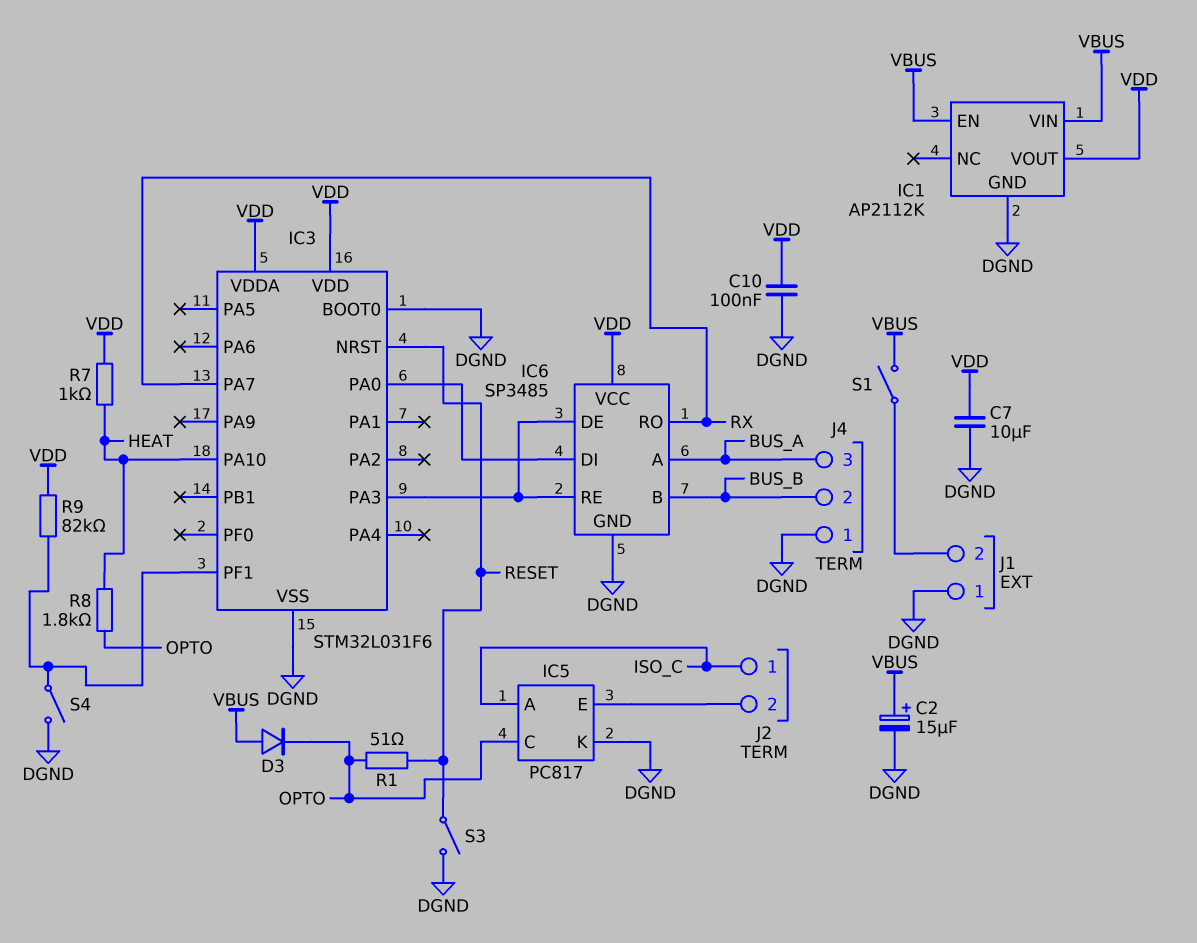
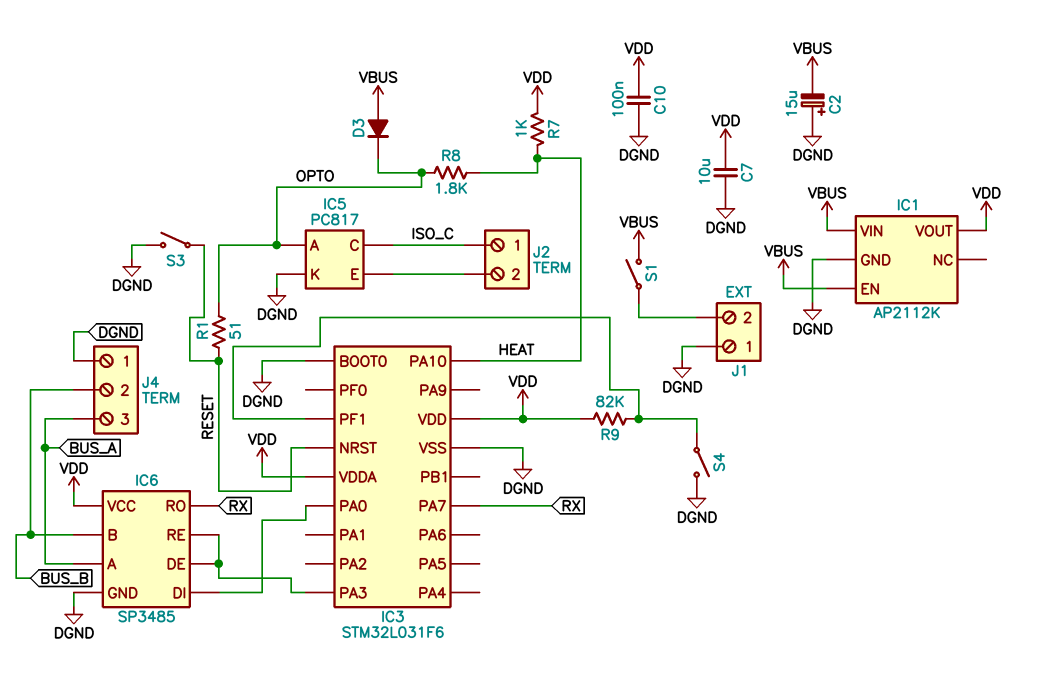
C2: 15uF (plus VBUS, minus DGND) -> 15uF (plus DGND, minus VBUS)
IC5 pin A: ISO_C -> OPTO
IC5 pin C: OPTO -> ISO_C

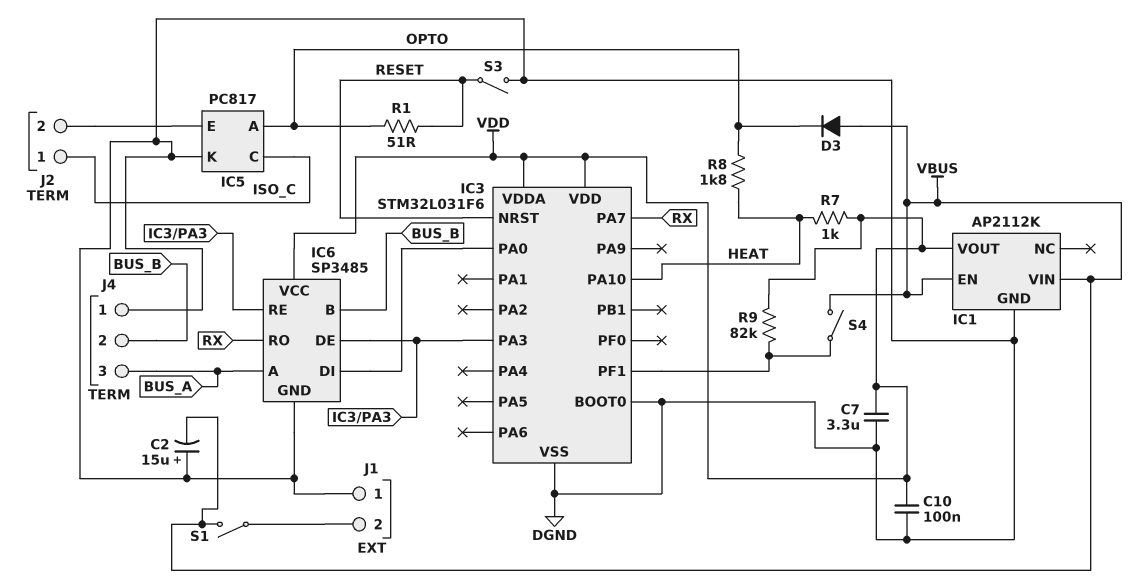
C7: 10uF (DGND, VDD) -> 3.3uF (DGND, VDD)
S4: switch (DGND, IC3/PF1) -> switch (IC3/PF1, VBUS)

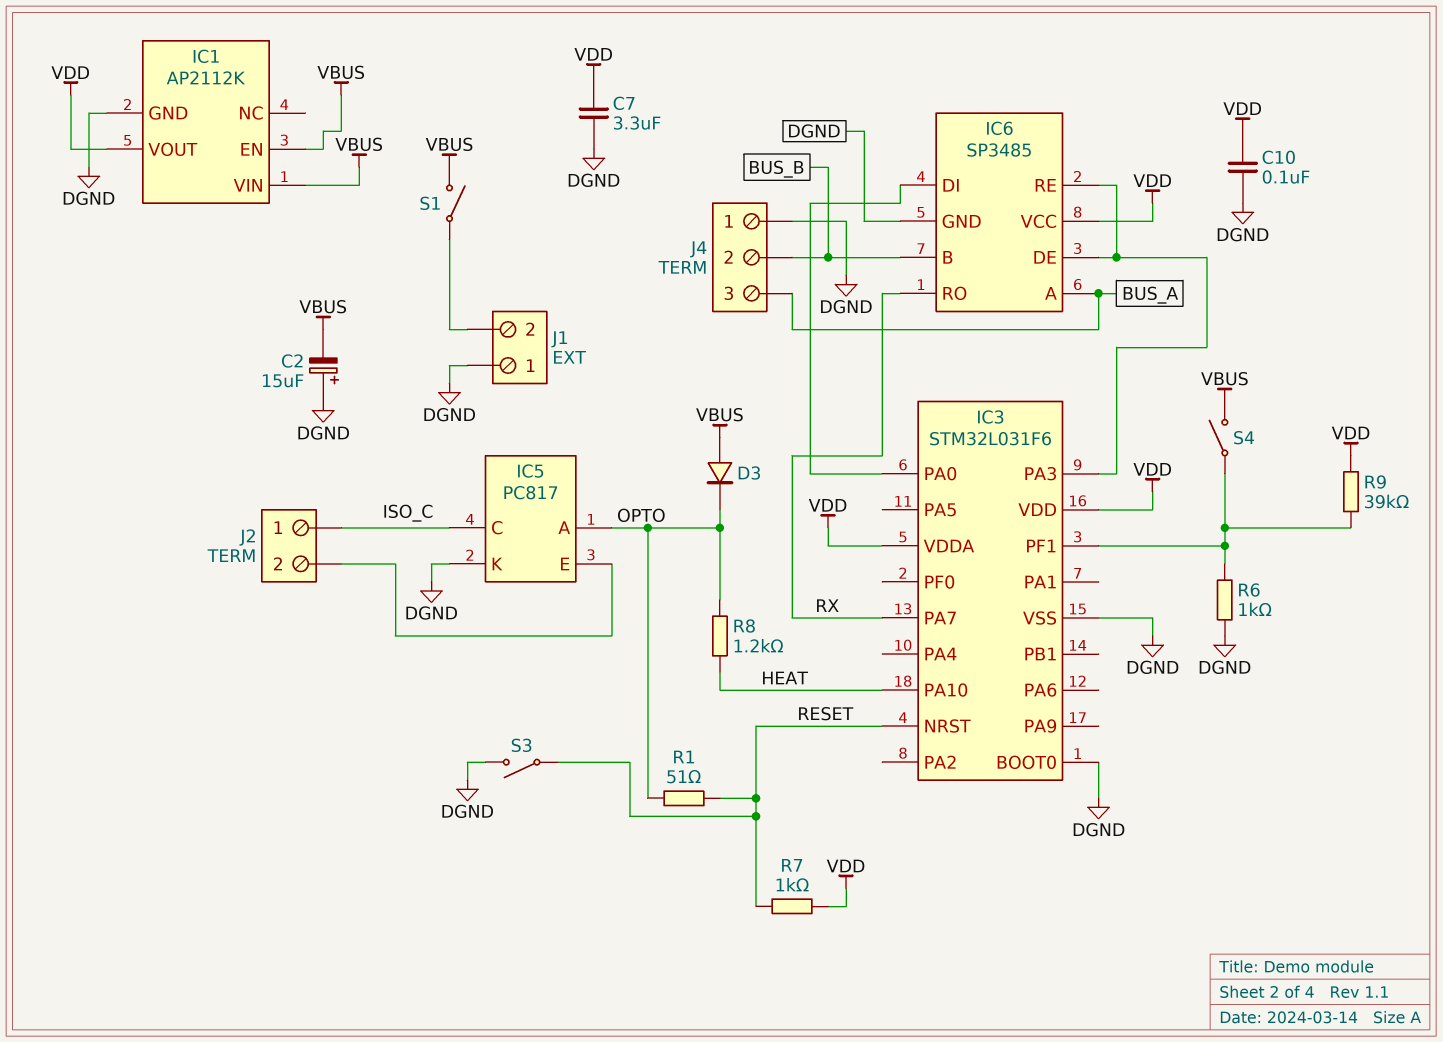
R6: none -> 1k (DGND, IC3/PF1)
R7: 1k (HEAT, VDD) -> 1k (RESET, VDD)
R8: 1.8k (HEAT, OPTO) -> 1.2k (HEAT, OPTO)
R9: 82k (IC3/PF1, VDD) -> 39k (IC3/PF1, VDD)

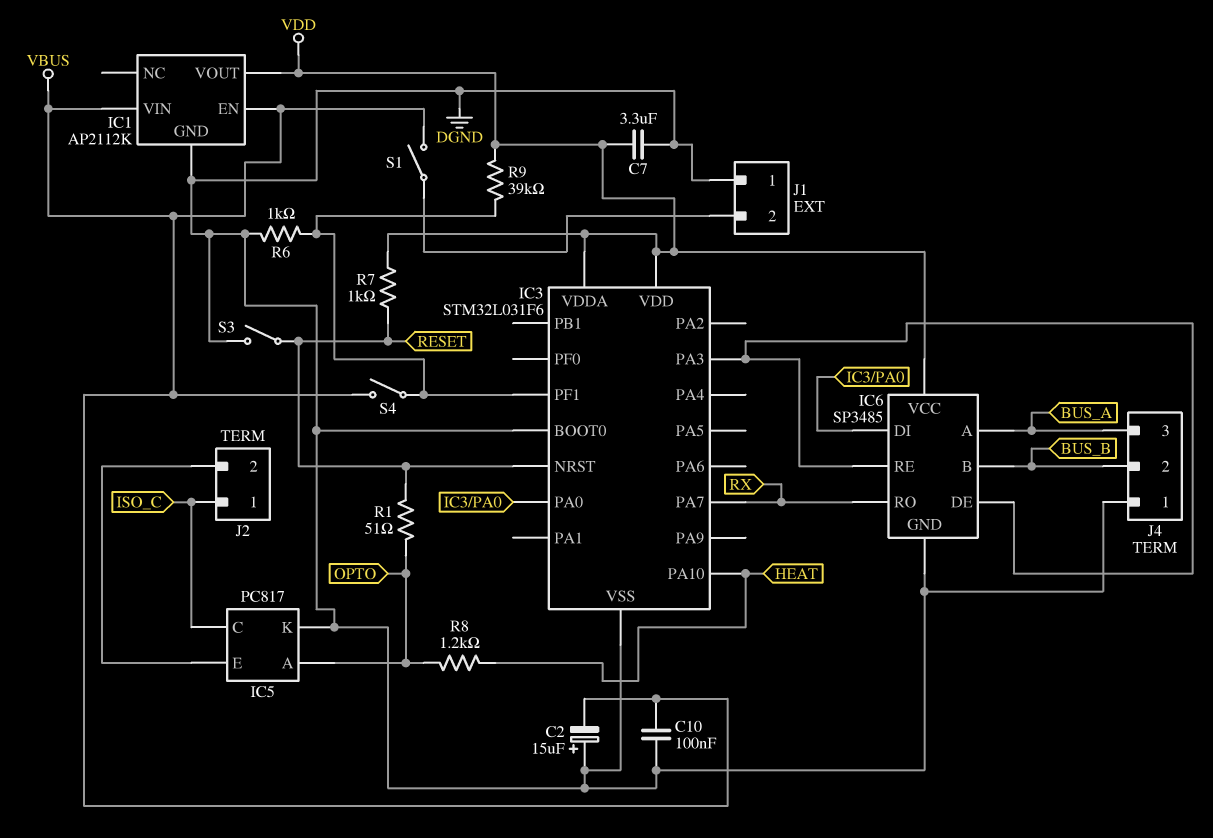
C10: 100nF (DGND, VDD) -> 100nF (DGND, VBUS)
D3: diode (A VBUS, K OPTO) -> none

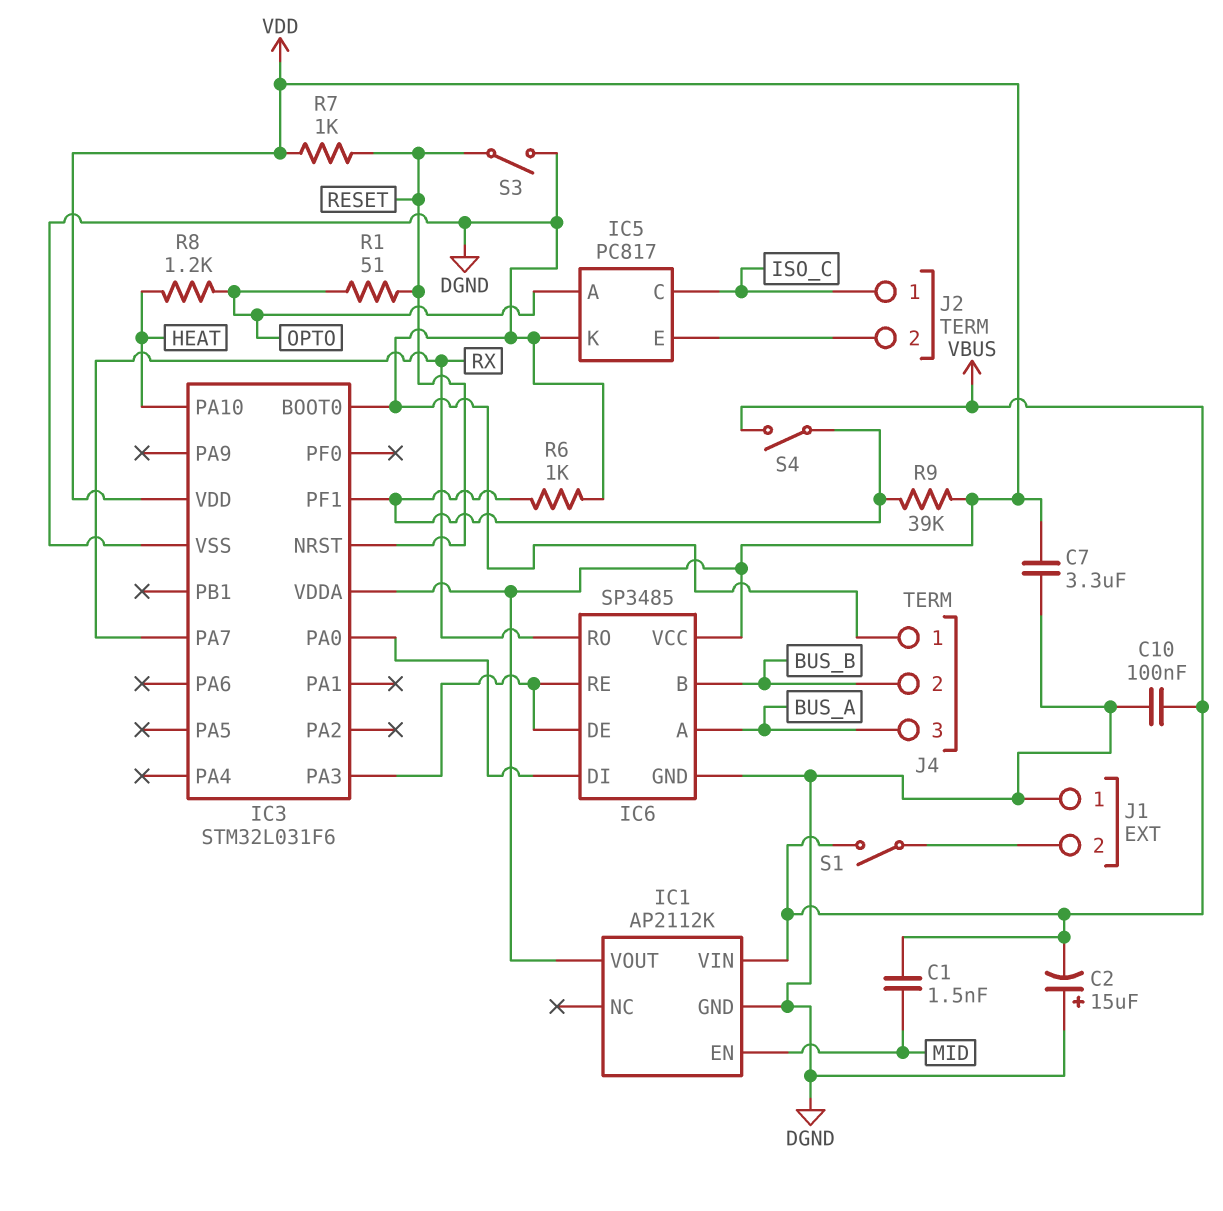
C1: none -> 1.5nF (MID, VBUS)
IC1 pin EN: VBUS -> MID

